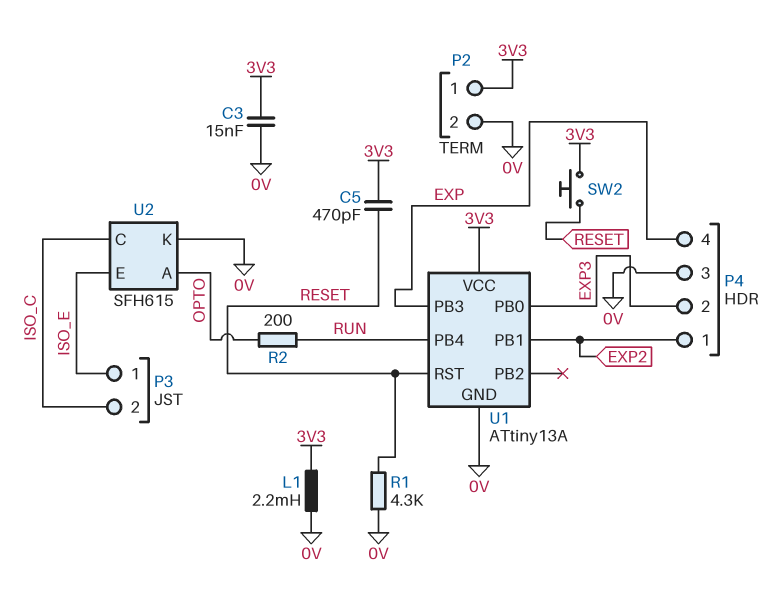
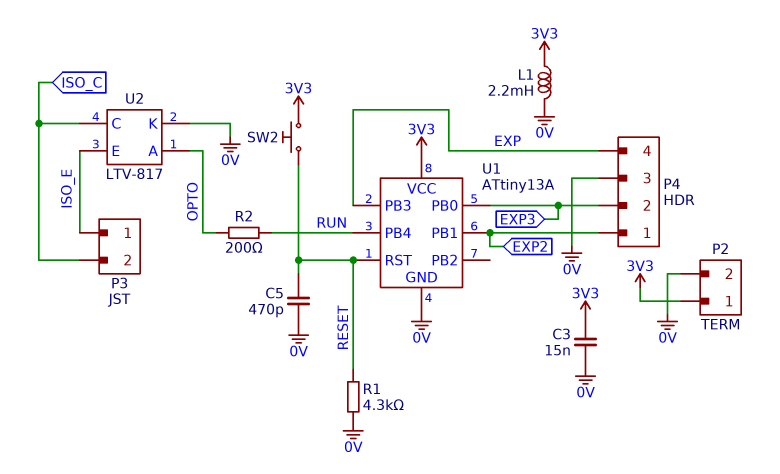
C5: 470pF (3V3, RESET) -> 470pF (0V, RESET)
U2: SFH615 -> LTV-817

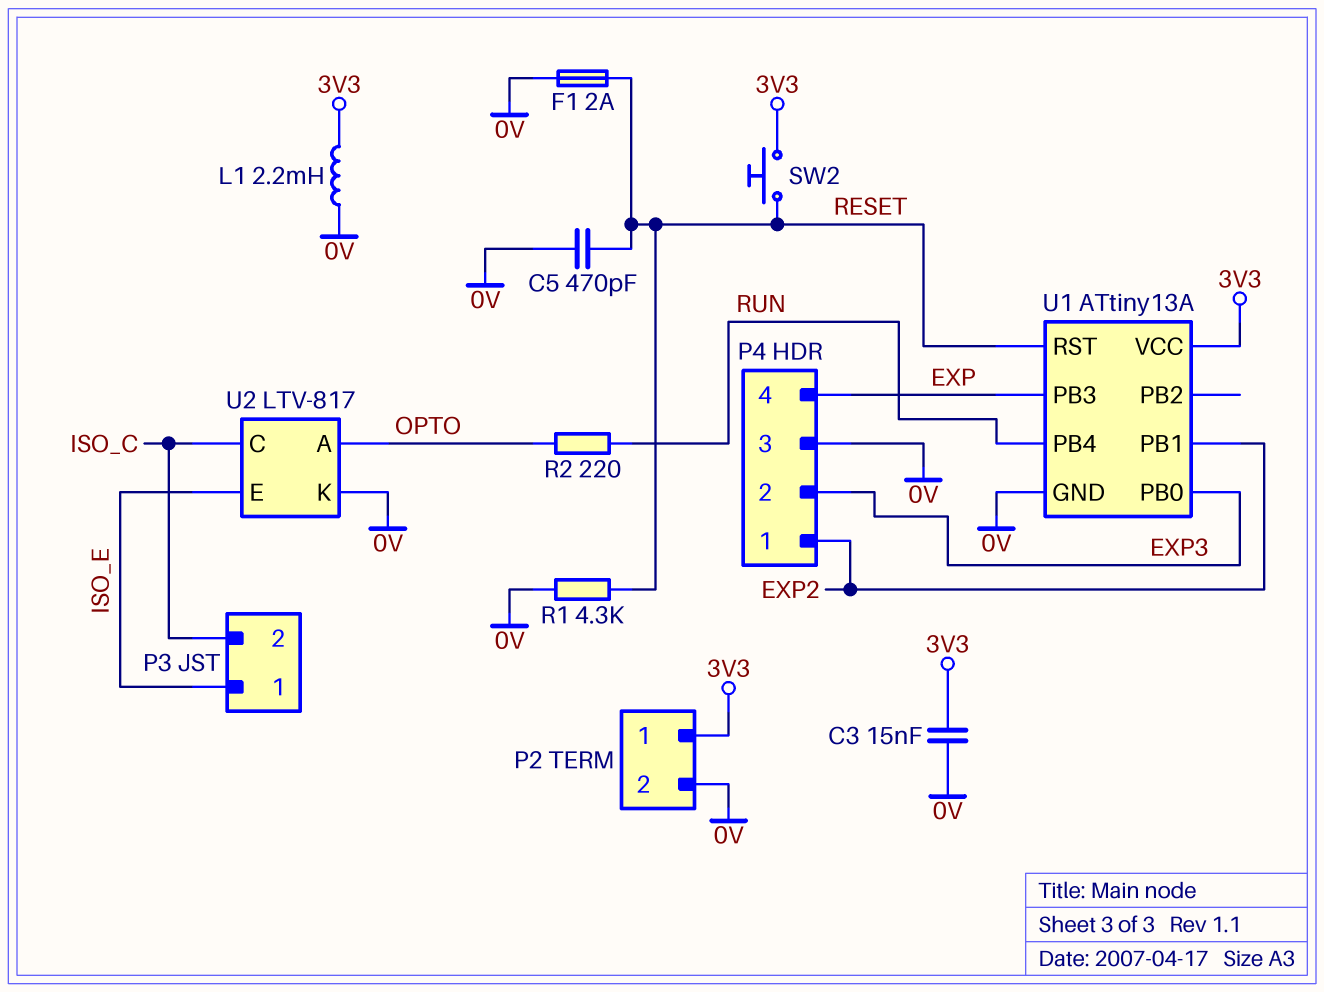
F1: none -> 2A (0V, RESET)
R2: 200 (OPTO, RUN) -> 220 (OPTO, RUN)

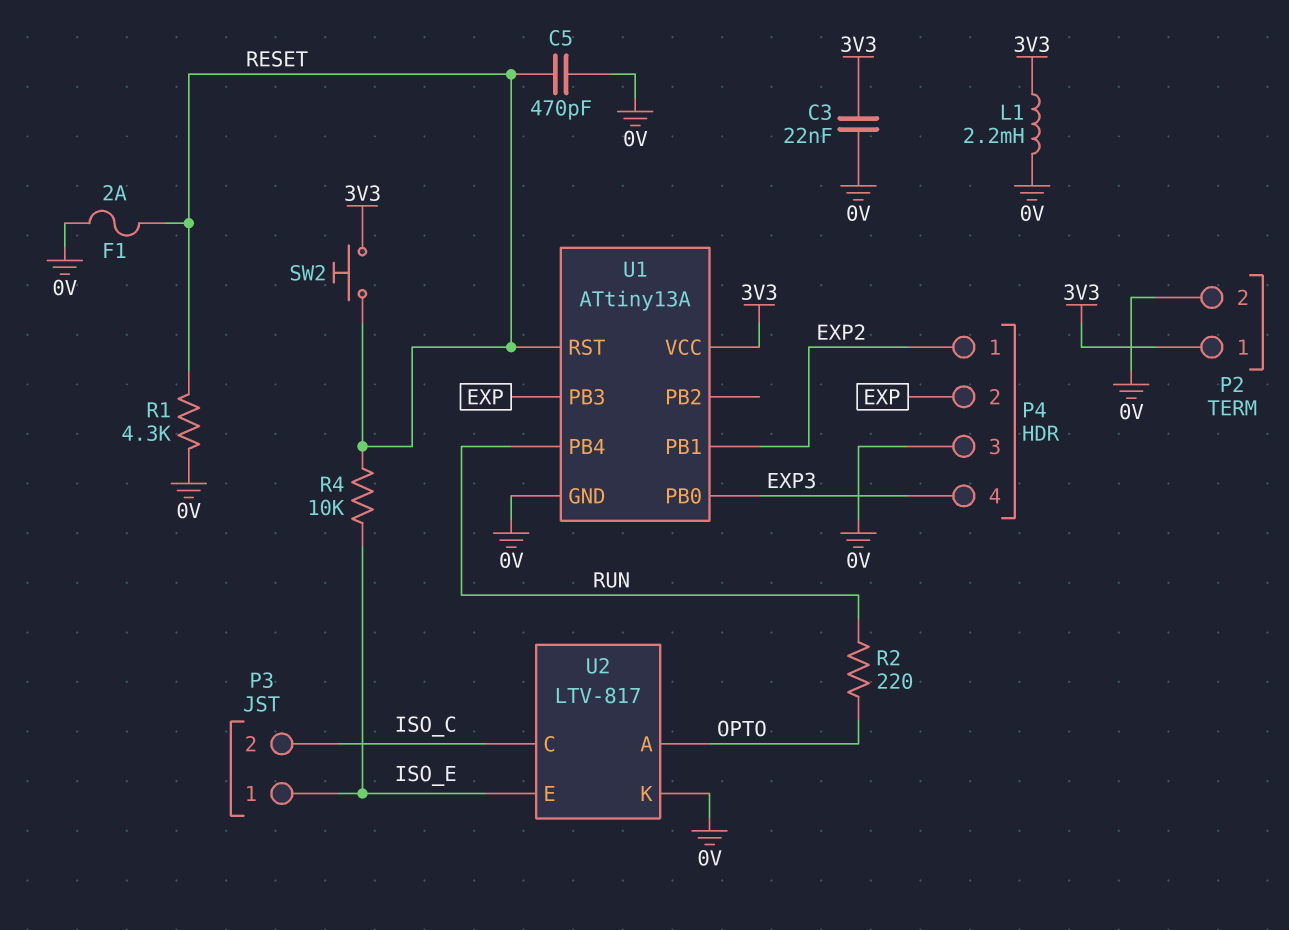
C3: 15nF (0V, 3V3) -> 22nF (0V, 3V3)
P4 pin 2: EXP3 -> EXP
P4 pin 4: EXP -> EXP3
R4: none -> 10k (ISO_E, RESET)

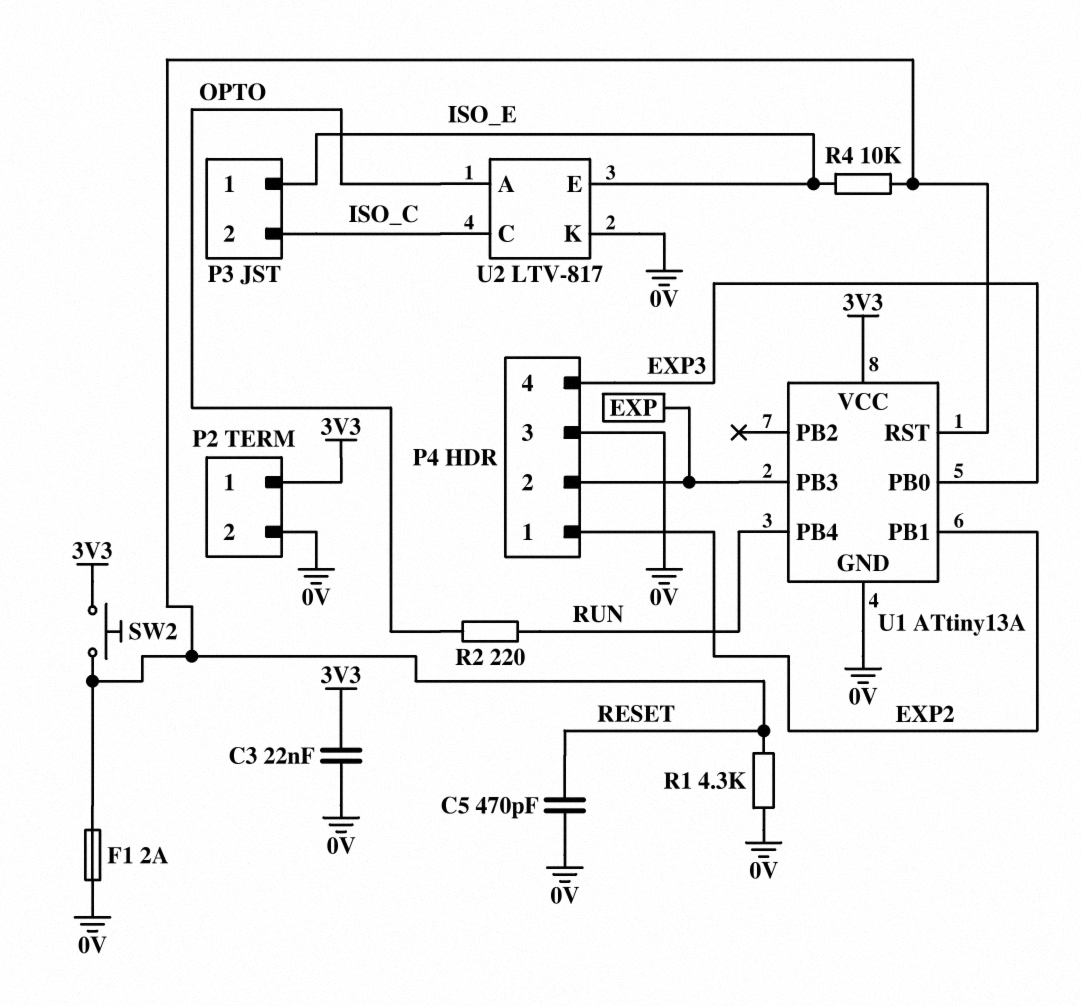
L1: 2.2mH (0V, 3V3) -> none

